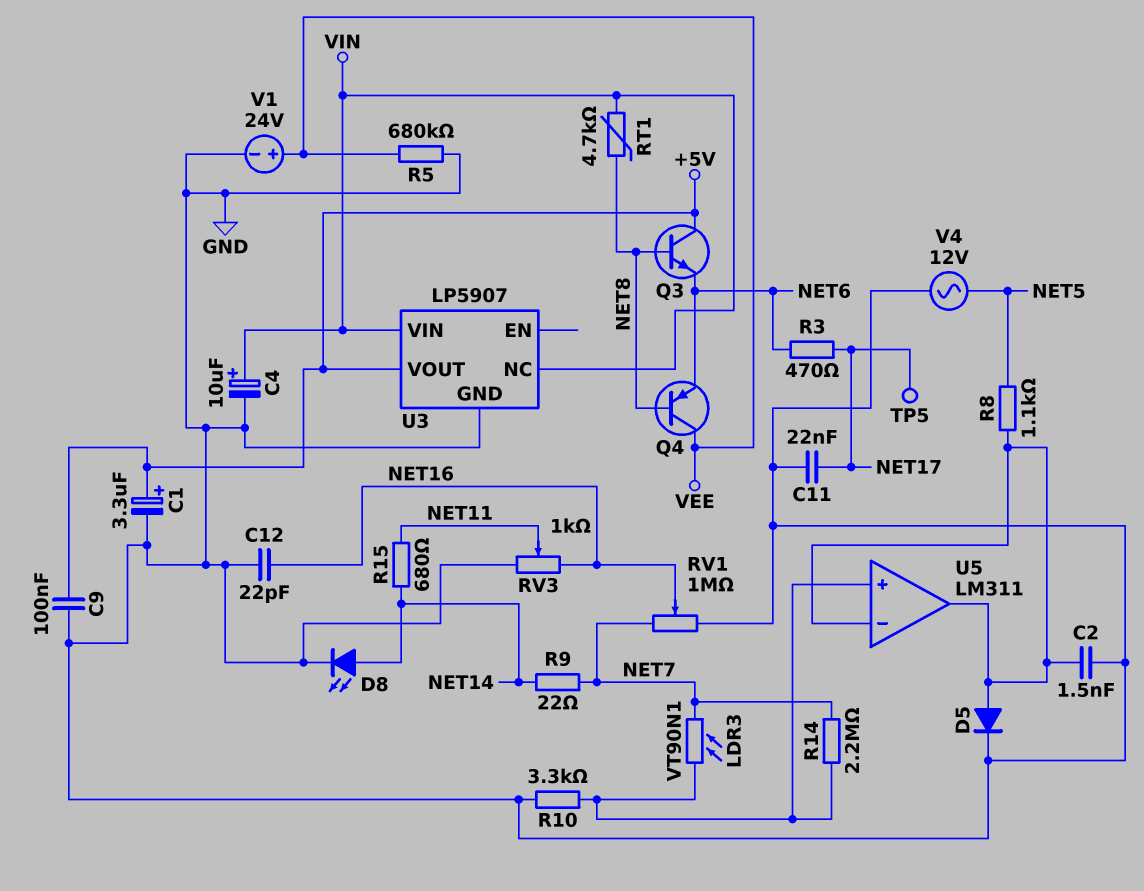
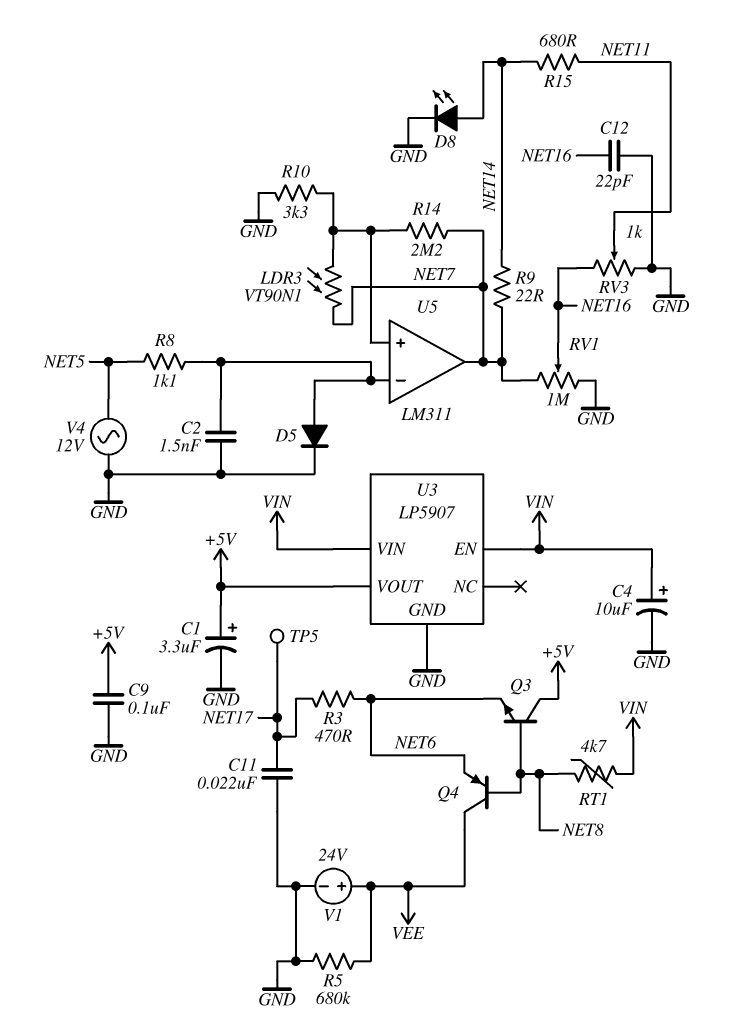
U3 pin EN: none -> VIN
U3 pin NC: VIN -> none
U5 pin out: U5/in- -> NET7

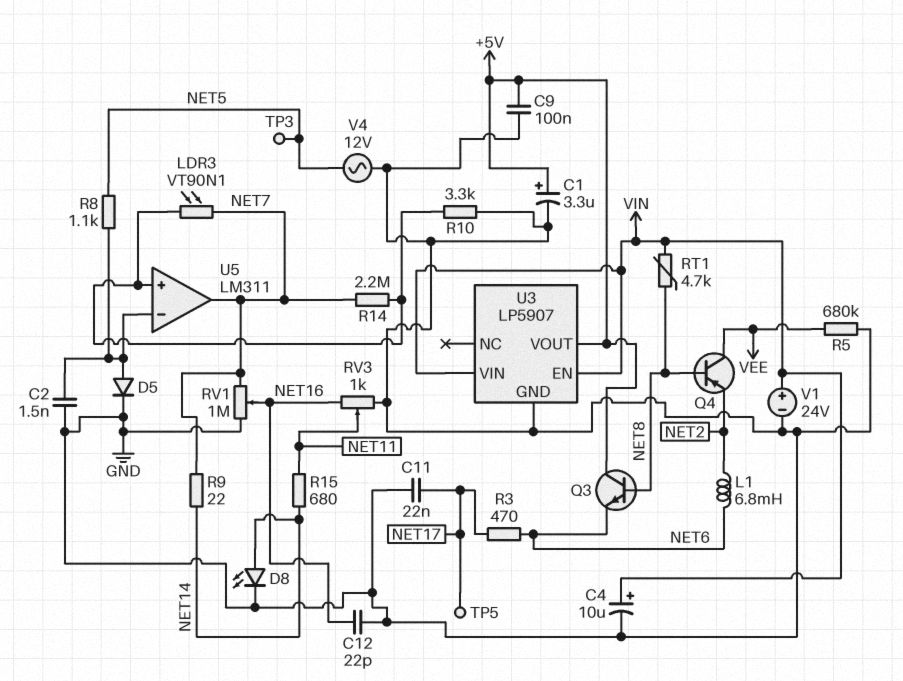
L1: none -> 6.8mH (NET2, NET6)
Q4: PNP (B NET8, C VEE, E NET6) -> PNP (B NET8, C VEE, E NET2)
TP3: none -> test point (NET5)
V1: 24V (plus VEE, minus GND) -> 24V (plus VIN, minus GND)

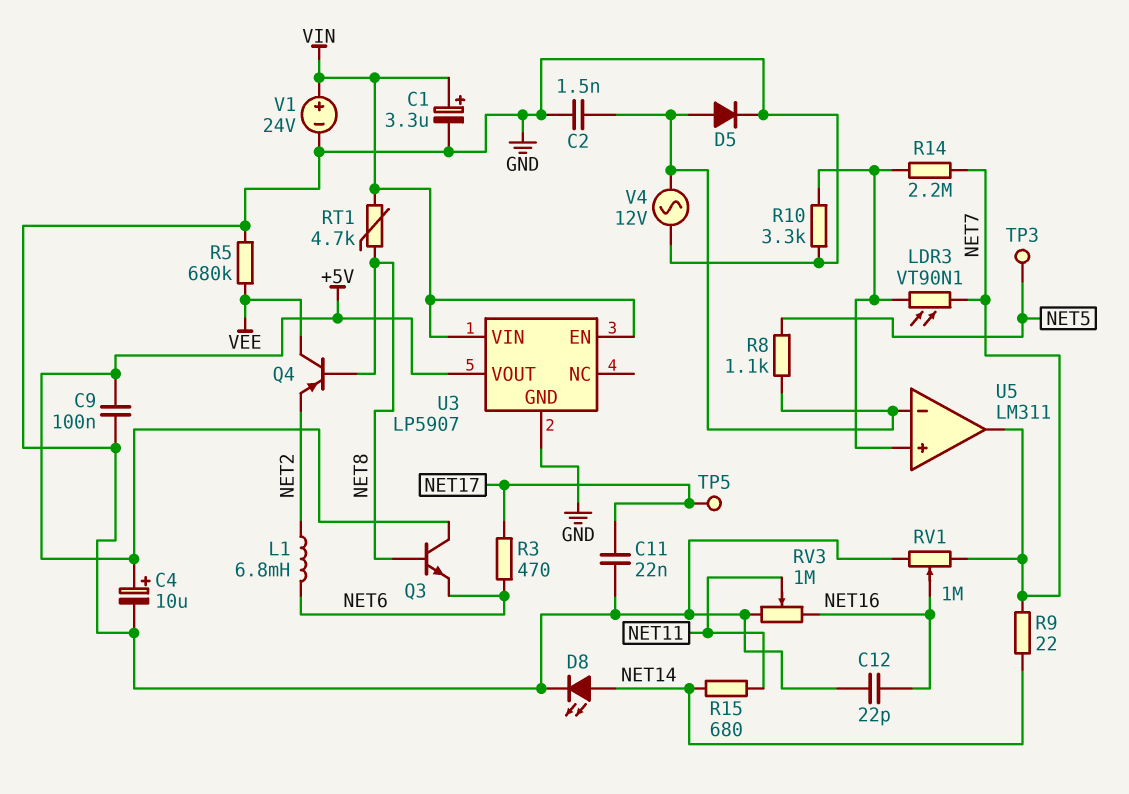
C1: 3.3uF (plus +5V, minus GND) -> 3.3uF (plus VIN, minus GND)
C4: 10uF (plus VIN, minus GND) -> 10uF (plus +5V, minus GND)
RV3: 1k (GND, NET16, wiper NET11) -> 1M (GND, NET16, wiper NET11)
V4: AC 12V (GND, NET5) -> AC 12V (GND, U5/in-)

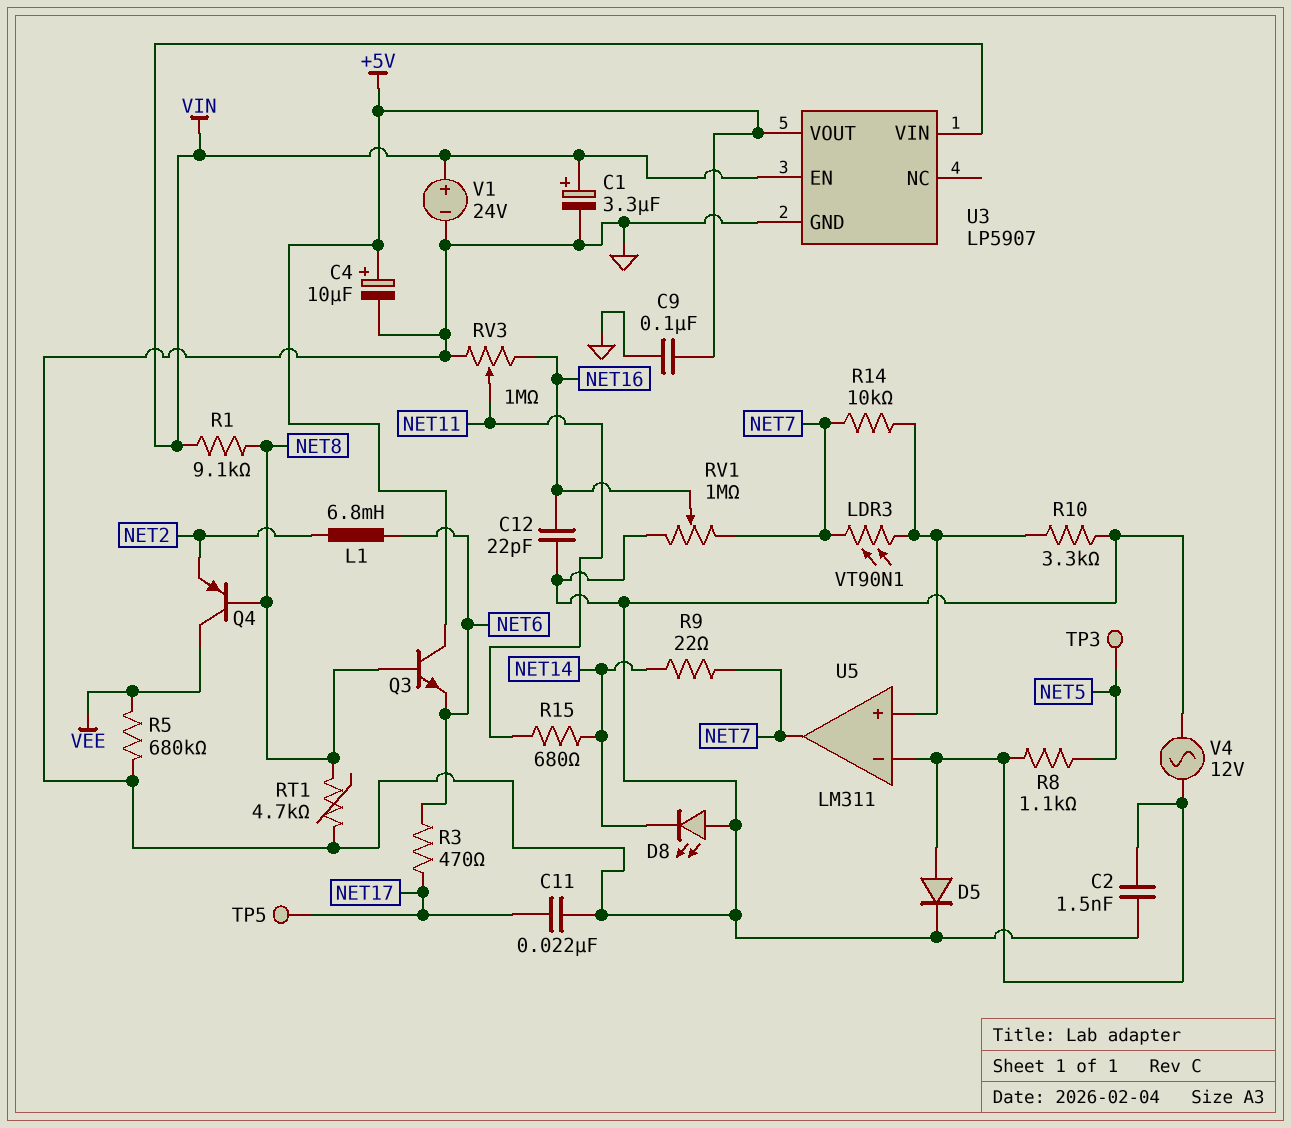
D8: LED (A NET14, K GND) -> LED (A GND, K NET14)
R1: none -> 9.1k (NET8, VIN)
R14: 2.2M (NET7, U5/in+) -> 10k (NET7, U5/in+)
RT1: 4.7k (NET8, VIN) -> 4.7k (GND, NET8)

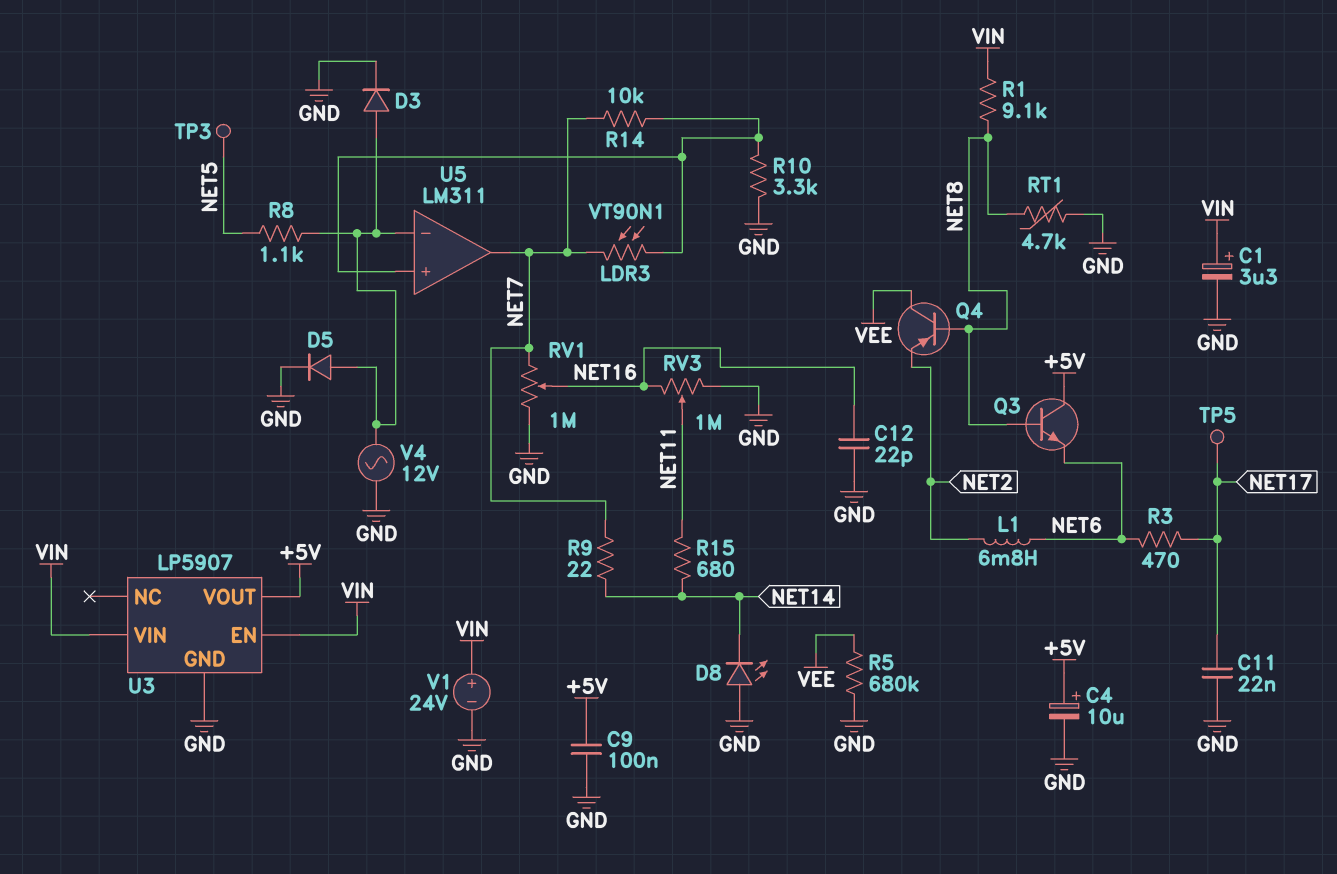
C2: 1.5nF (GND, U5/in-) -> none
D3: none -> diode (A U5/in-, K GND)

